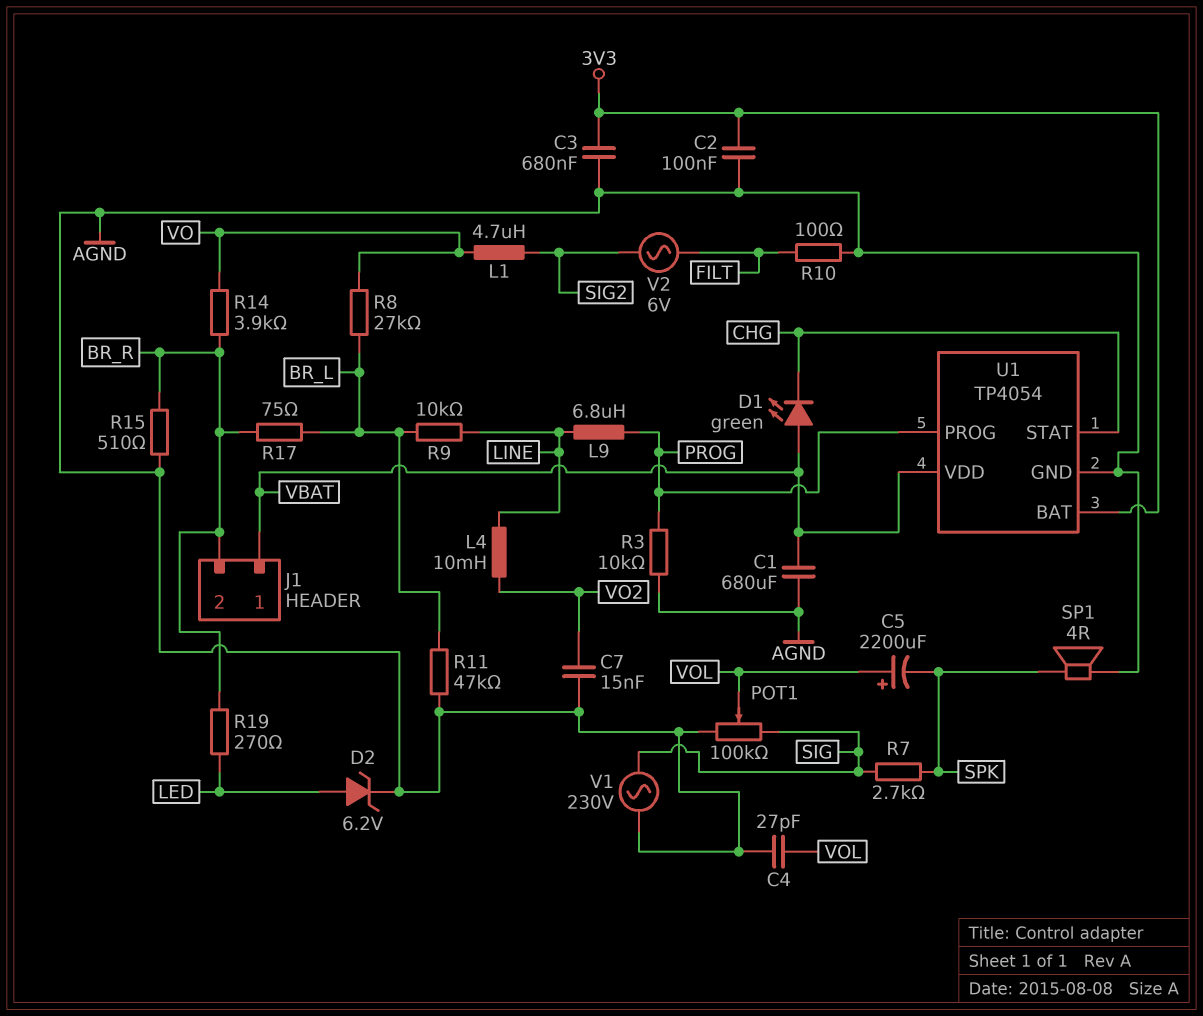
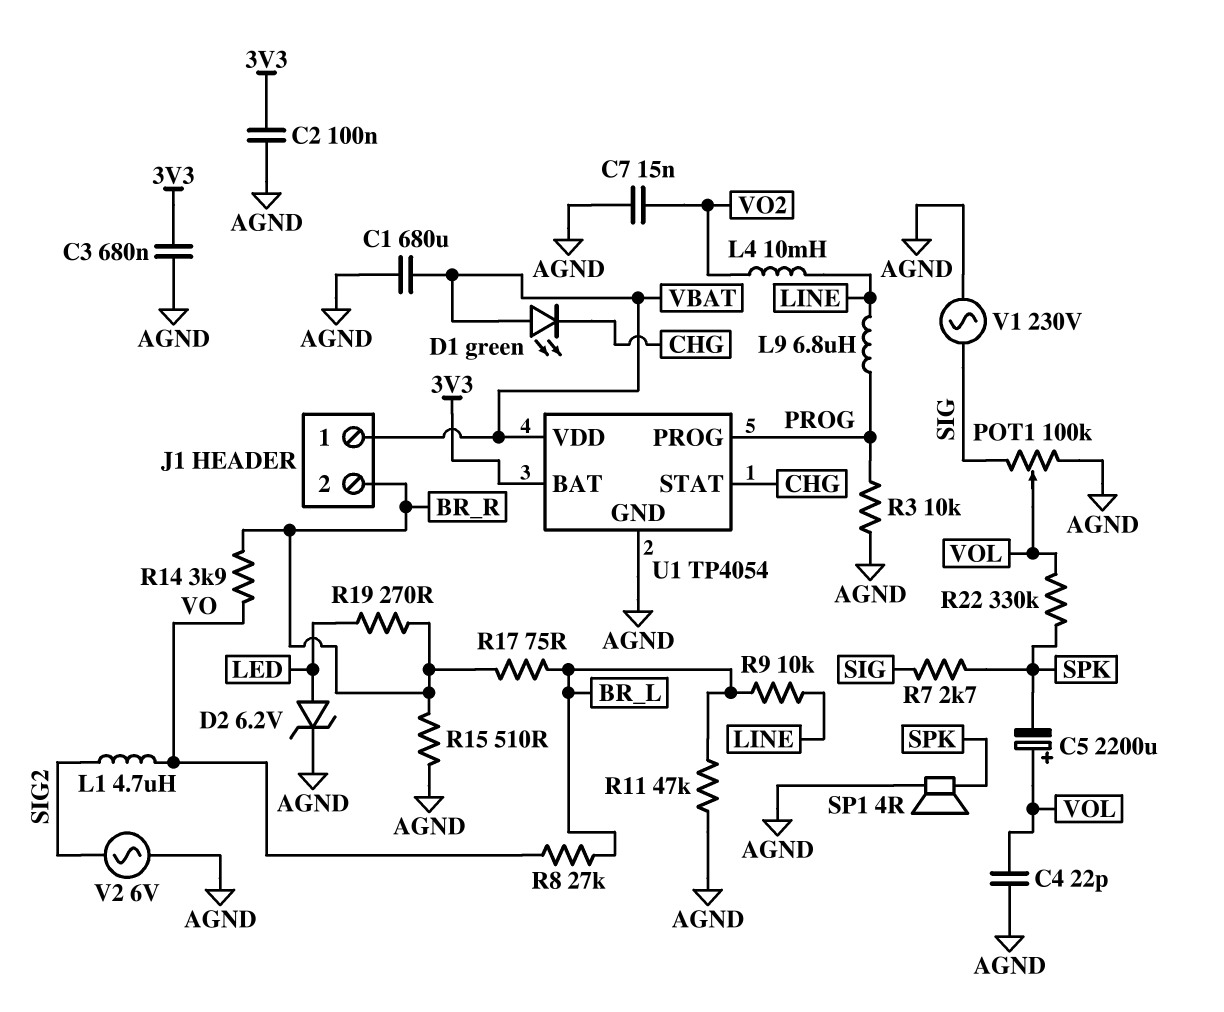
C4: 27pF (AGND, VOL) -> 22pF (AGND, VOL)
R10: 100 (AGND, FILT) -> none
R22: none -> 330k (SPK, VOL)
V2: AC 6V (FILT, SIG2) -> AC 6V (AGND, SIG2)

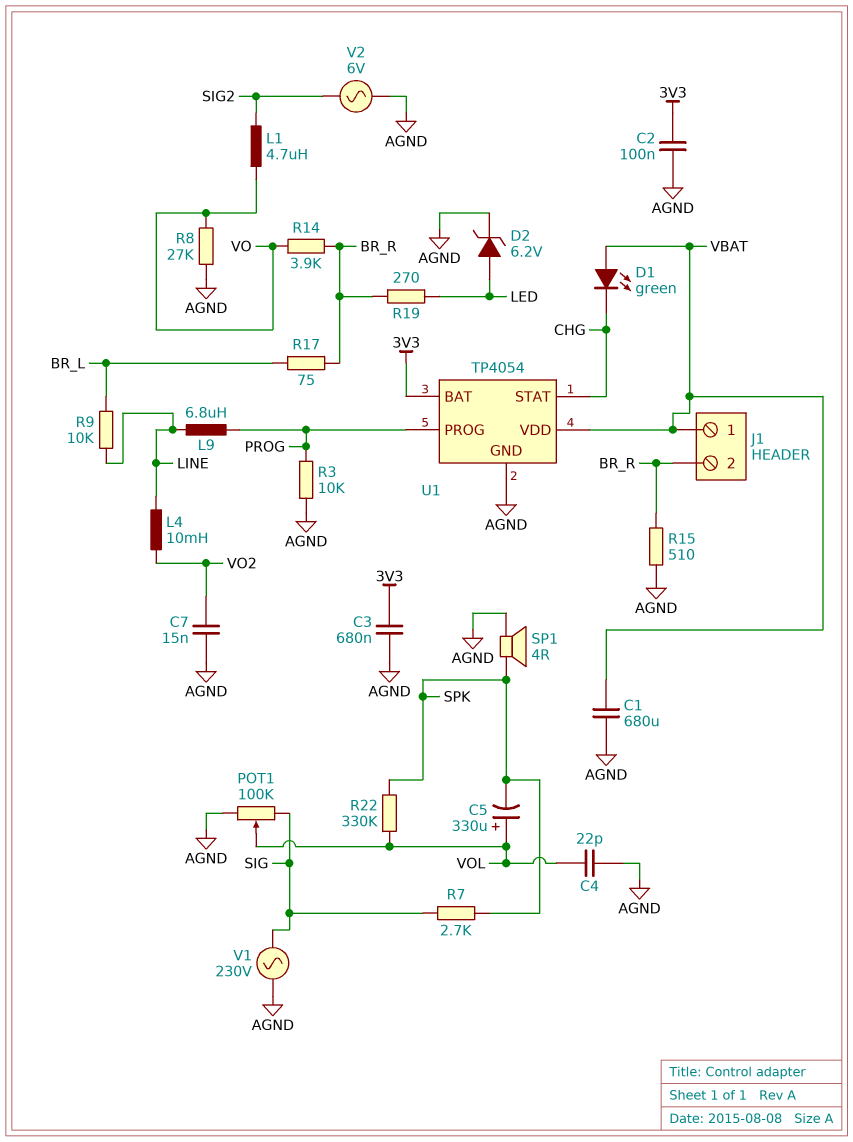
C5: 2200uF (plus VOL, minus SPK) -> 330uF (plus VOL, minus SPK)
R8: 27k (BR_L, VO) -> 27k (AGND, VO)
R11: 47k (AGND, BR_L) -> none

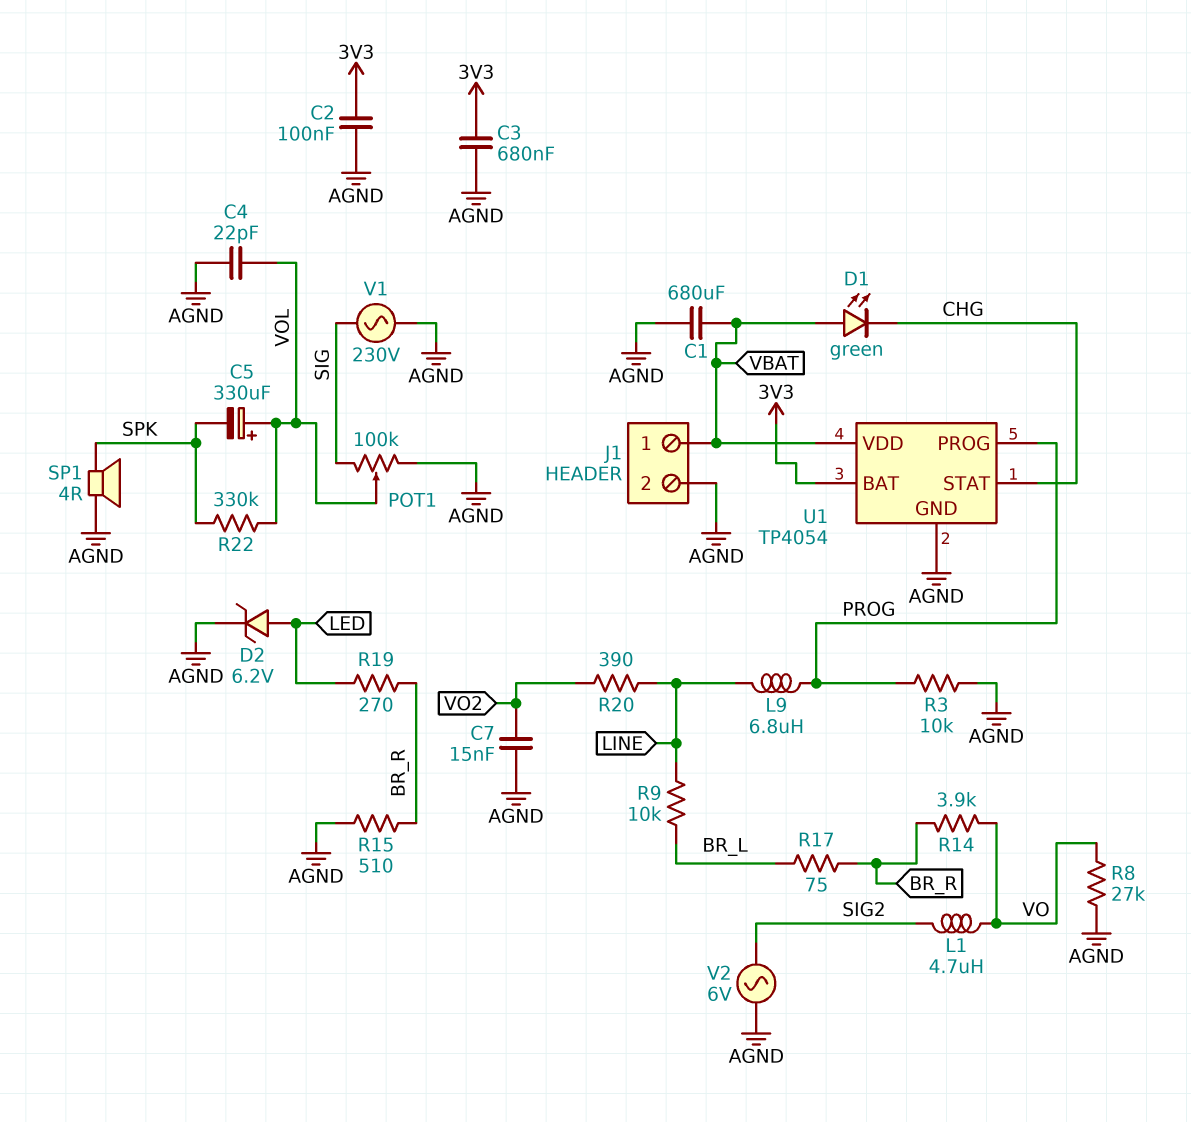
J1 pin 2: BR_R -> AGND
L4: 10mH (LINE, VO2) -> none
R7: 2.7k (SIG, SPK) -> none
R20: none -> 390 (LINE, VO2)

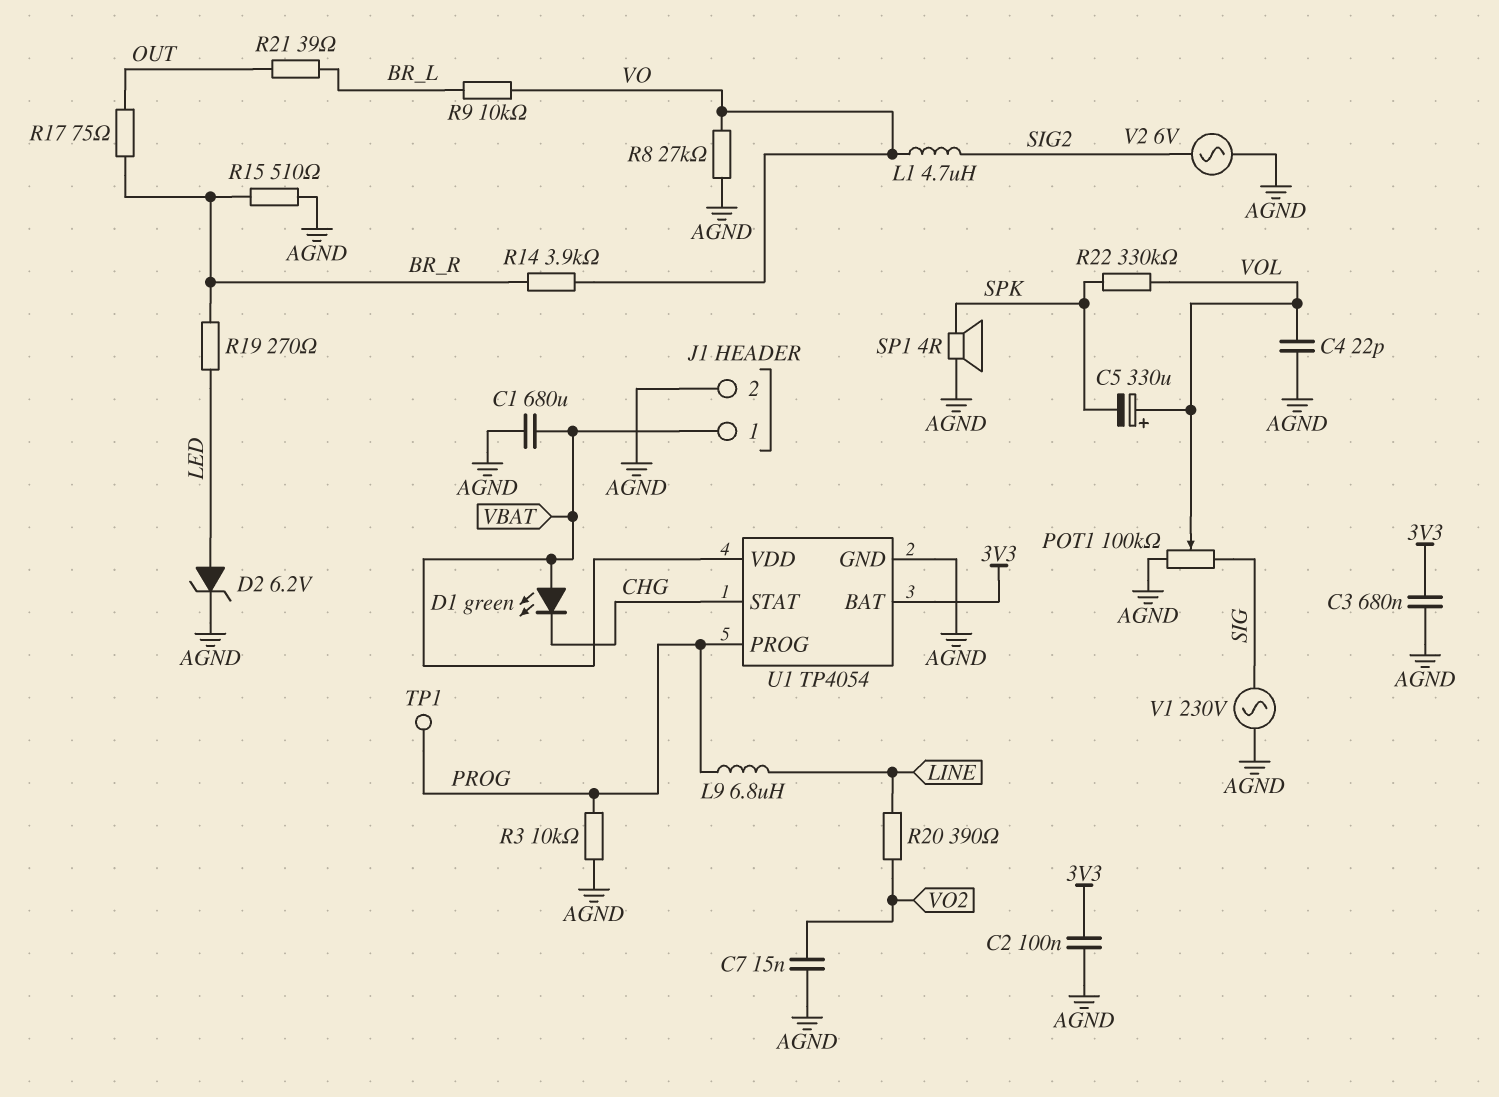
R9: 10k (BR_L, LINE) -> 10k (BR_L, VO)
R17: 75 (BR_L, BR_R) -> 75 (BR_R, OUT)
R21: none -> 39 (BR_L, OUT)
TP1: none -> test point (PROG)

